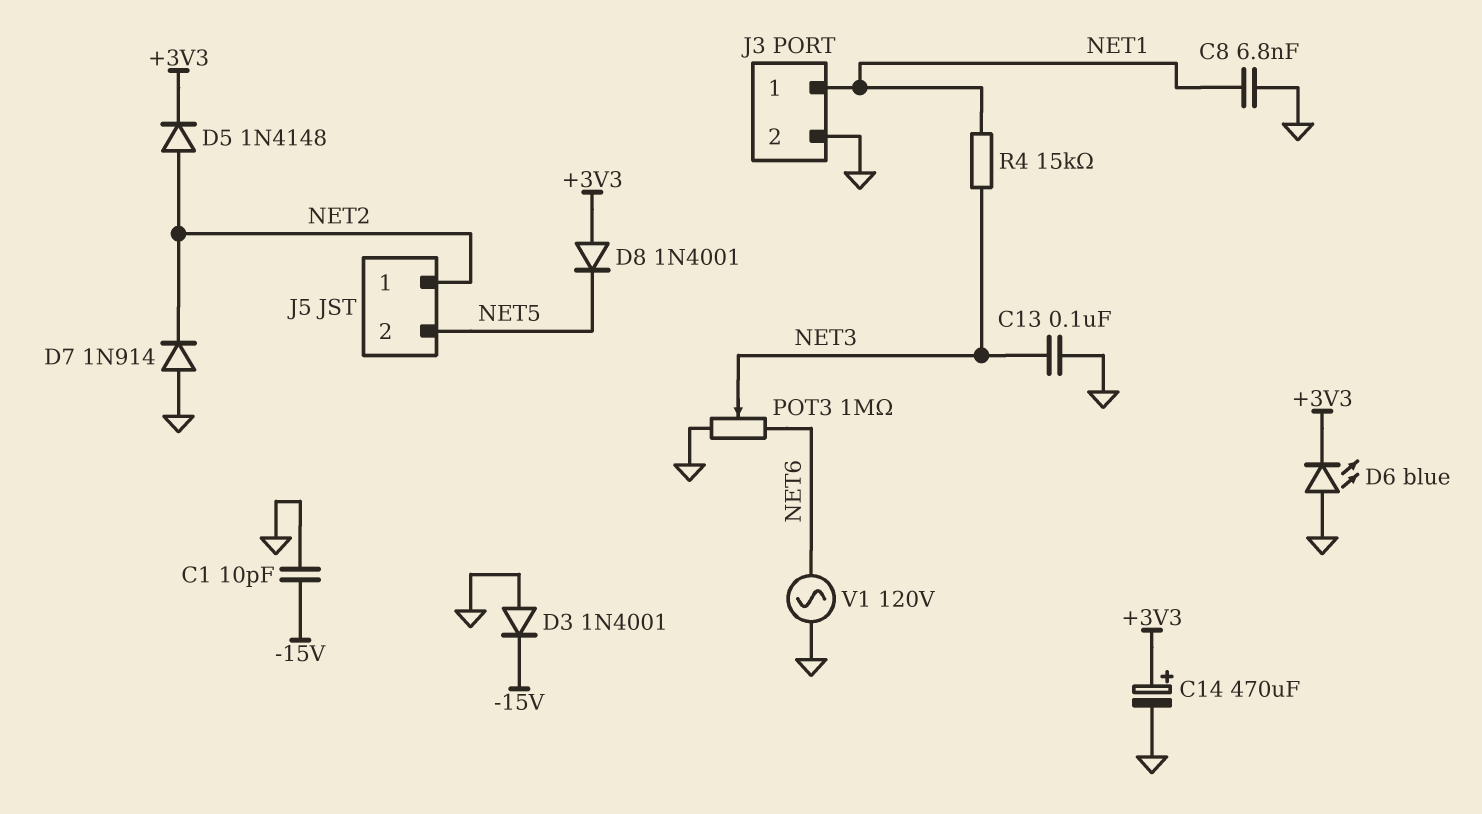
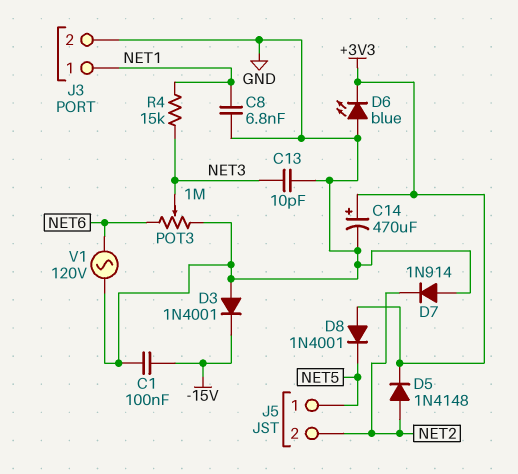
C1: 10pF (-15V, GND) -> 100nF (-15V, GND)
C13: 100nF (GND, NET3) -> 10pF (GND, NET3)
J5 pin 1: NET2 -> NET5
J5 pin 2: NET5 -> NET2

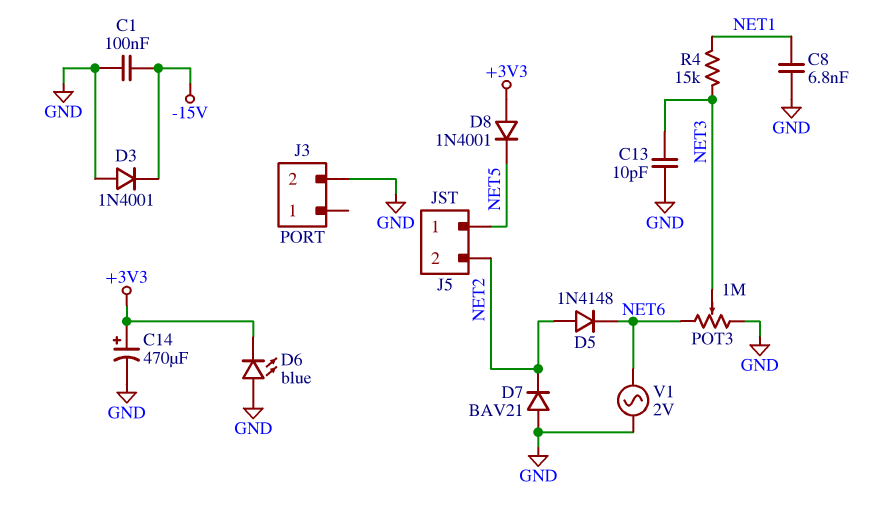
D5: diode 1N4148 (A NET2, K +3V3) -> diode 1N4148 (A NET2, K NET6)
D7: diode 1N914 (A GND, K NET2) -> diode BAV21 (A GND, K NET2)
J3 pin 1: NET1 -> none
V1: AC 120V (GND, NET6) -> AC 2V (GND, NET6)

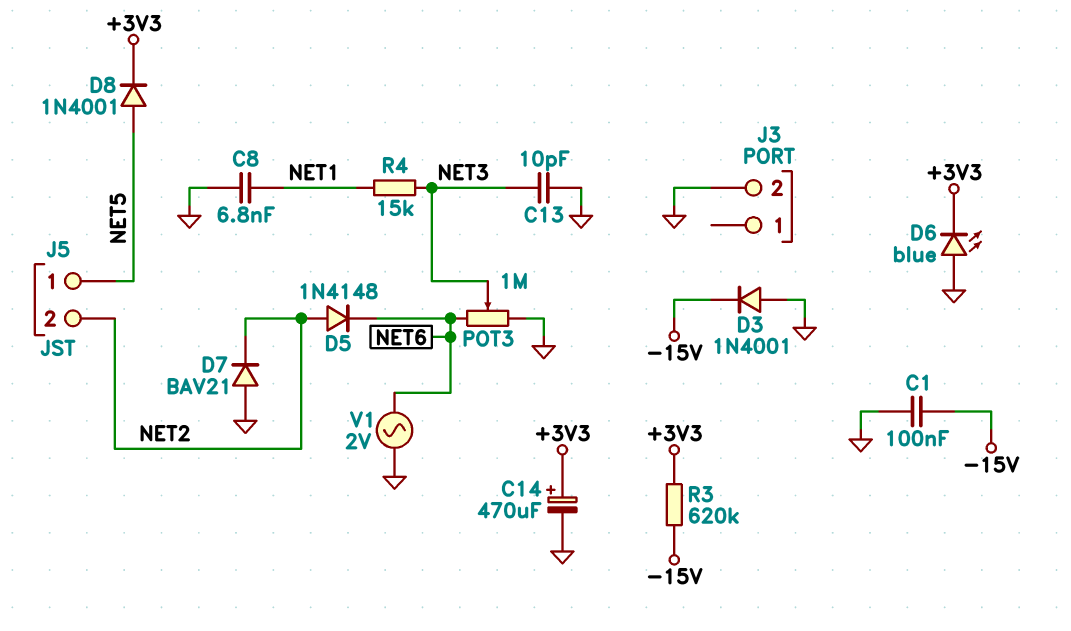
D8: diode 1N4001 (A +3V3, K NET5) -> diode 1N4001 (A NET5, K +3V3)
R3: none -> 620k (+3V3, -15V)

